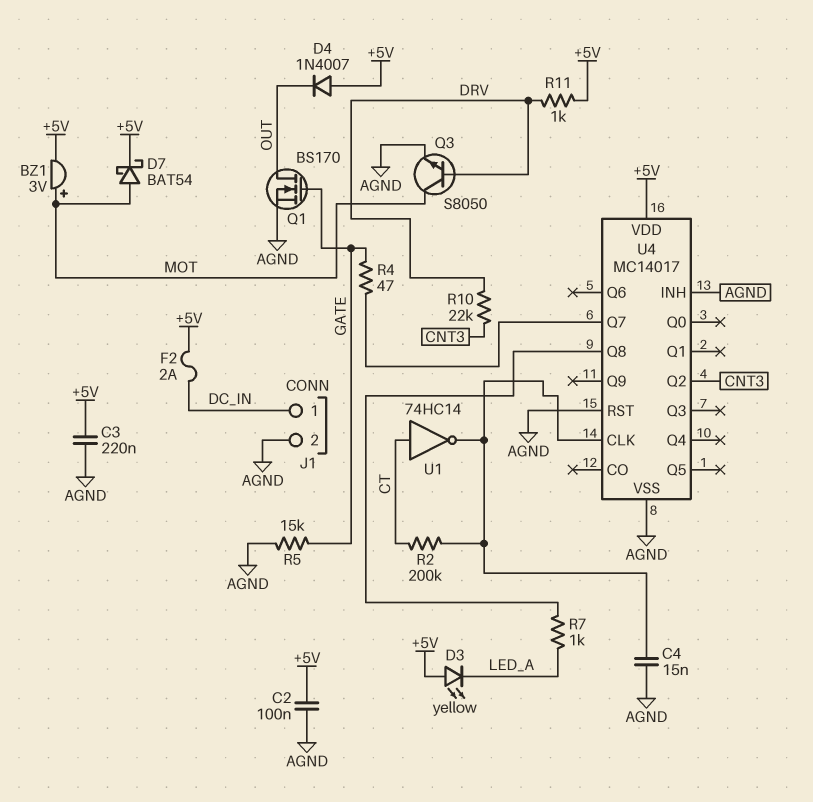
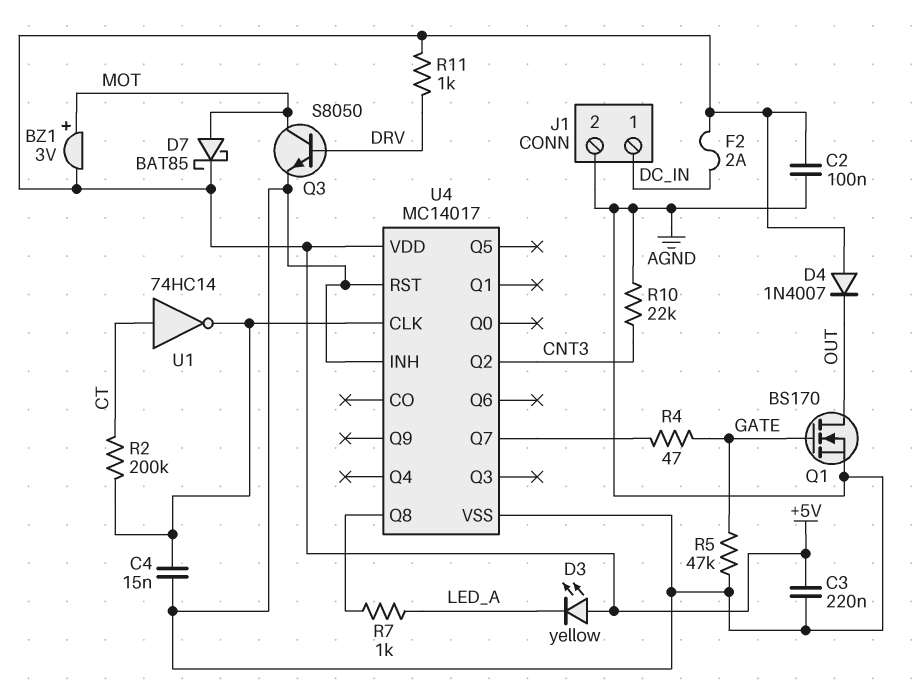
D7: schottky BAT54 (A MOT, K +5V) -> schottky BAT85 (A MOT, K +5V)
R5: 15k (AGND, GATE) -> 47k (AGND, GATE)
R10: 22k (CNT3, DRV) -> 22k (AGND, CNT3)

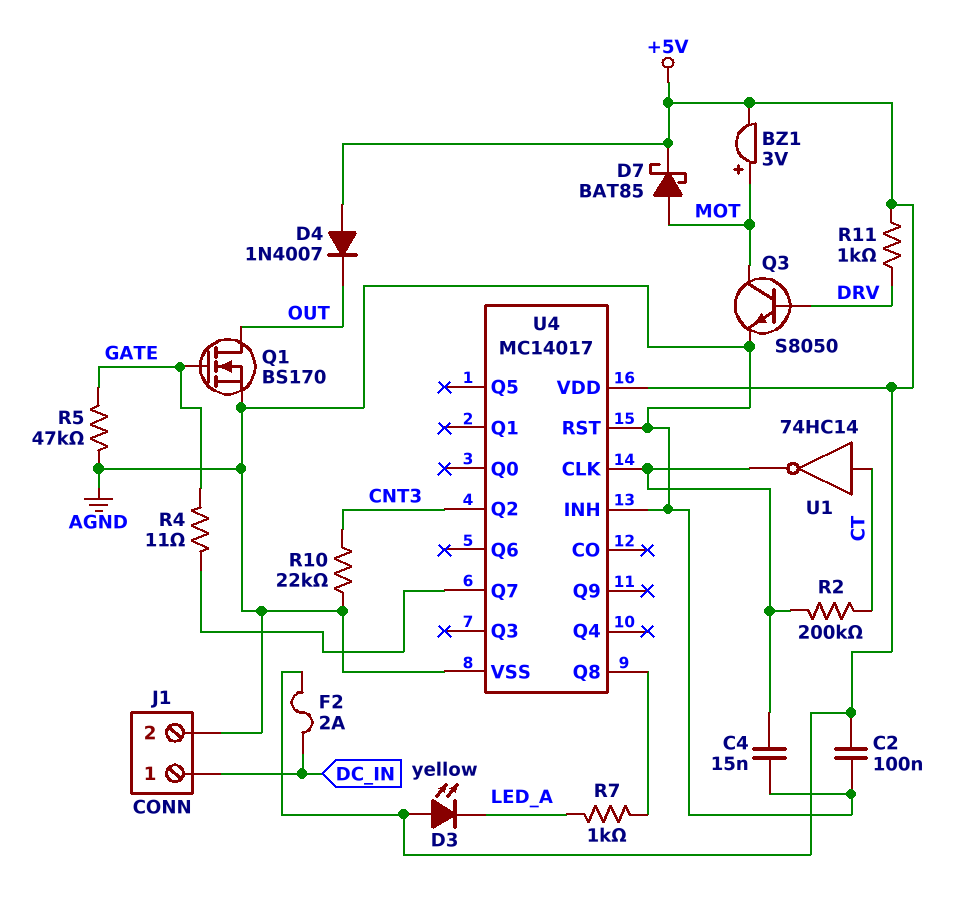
C3: 220nF (+5V, AGND) -> none
R4: 47 (GATE, U4/Q7) -> 11 (GATE, U4/Q7)

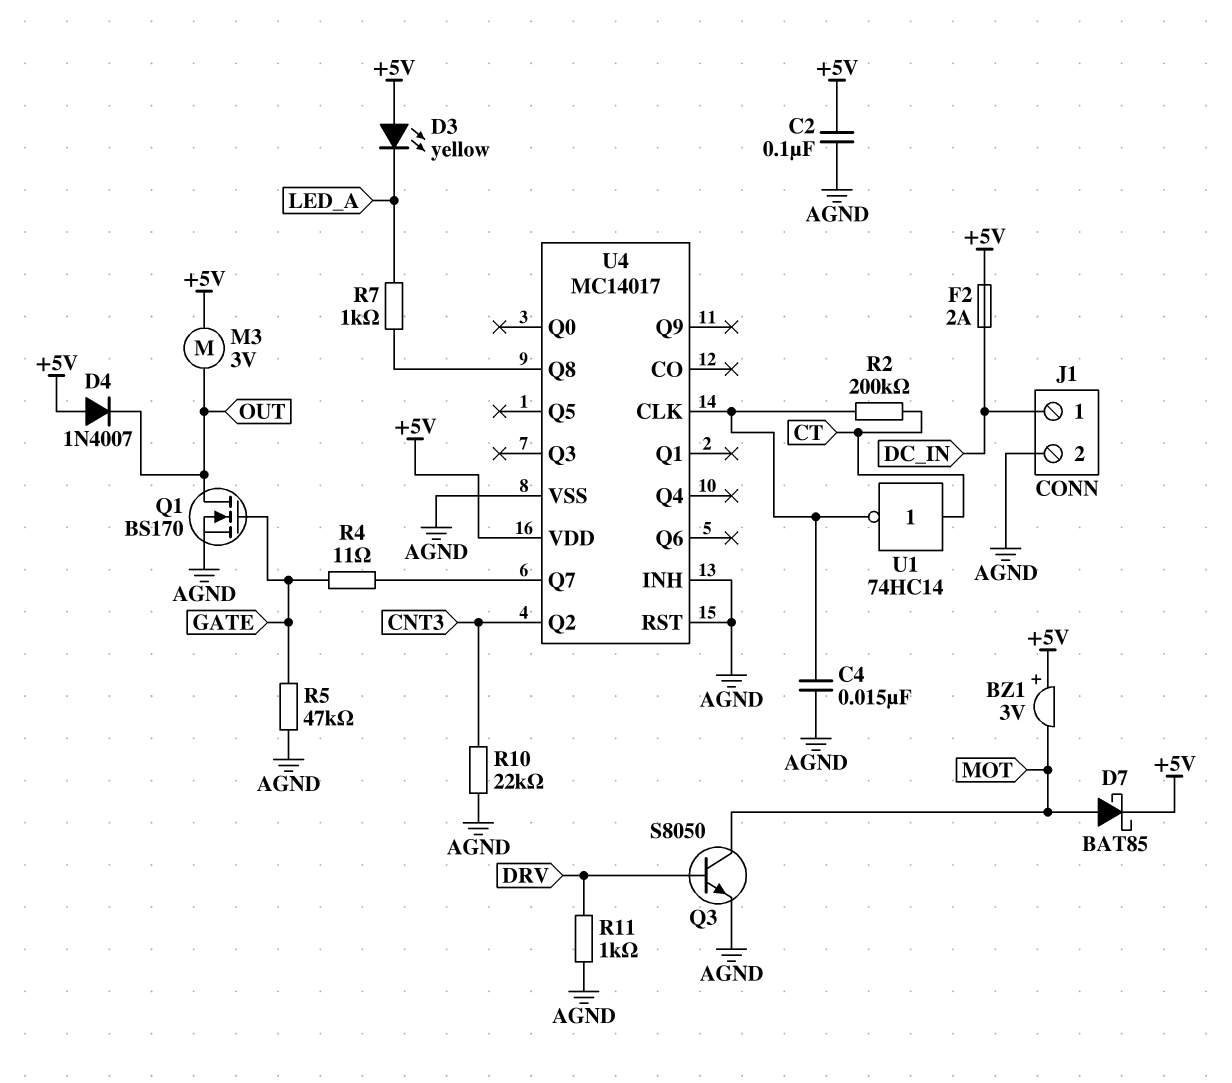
BZ1: buzzer 3V (plus MOT, minus +5V) -> buzzer 3V (plus +5V, minus MOT)
M3: none -> motor 3V (+5V, OUT)
R11: 1k (+5V, DRV) -> 1k (AGND, DRV)

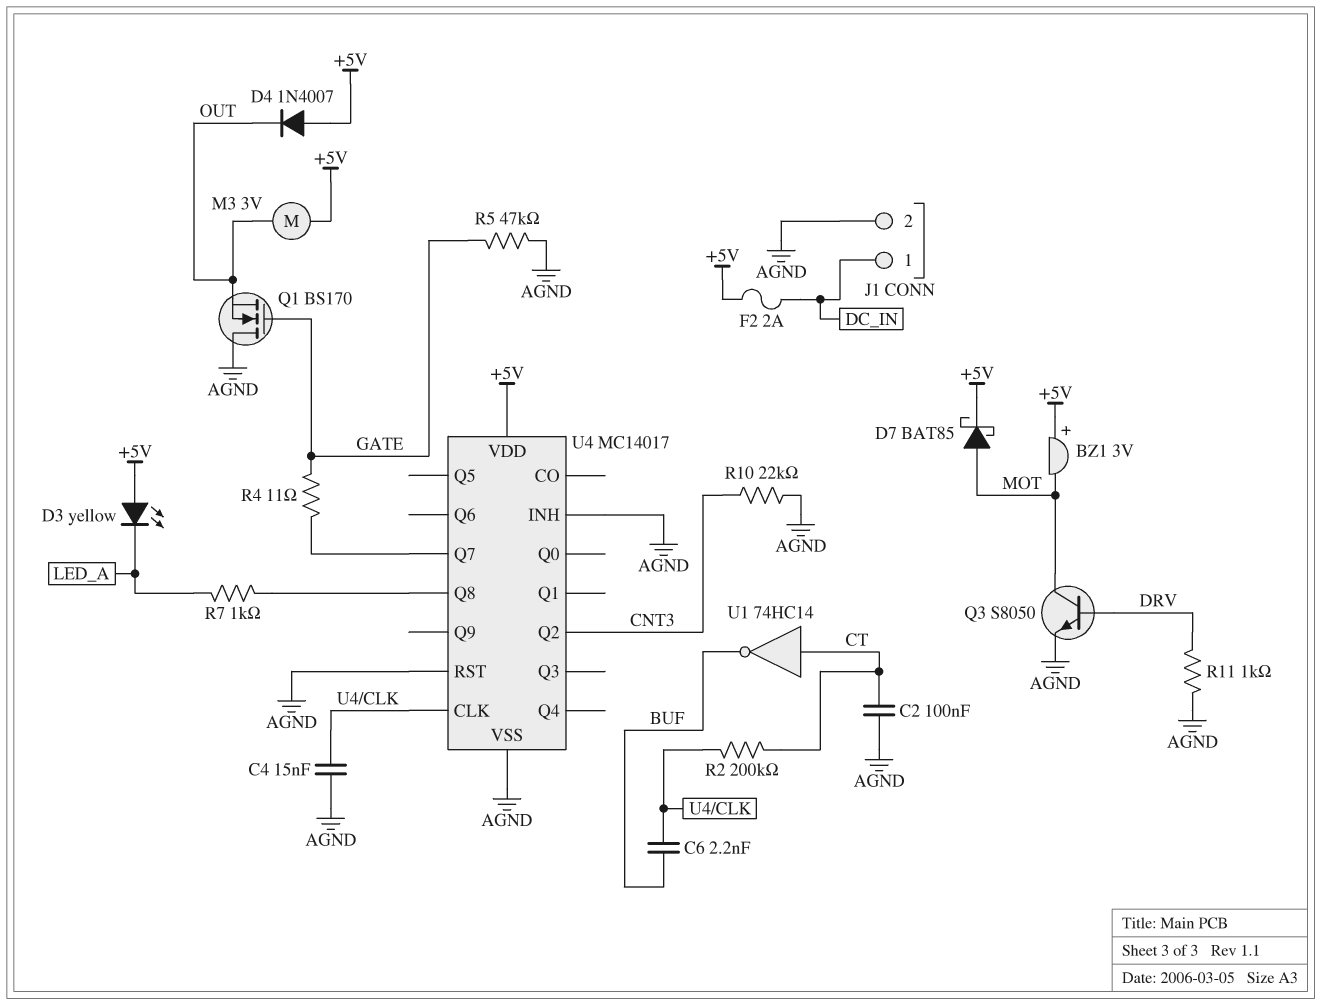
C2: 100nF (+5V, AGND) -> 100nF (AGND, CT)
C6: none -> 2.2nF (BUF, U4/CLK)
Q1: NMOS BS170 (G GATE, D OUT, S AGND) -> NMOS BS170 (G GATE, D AGND, S OUT)
U1: NOT 74HC14 (in CT, out U4/CLK) -> NOT 74HC14 (in CT, out BUF)

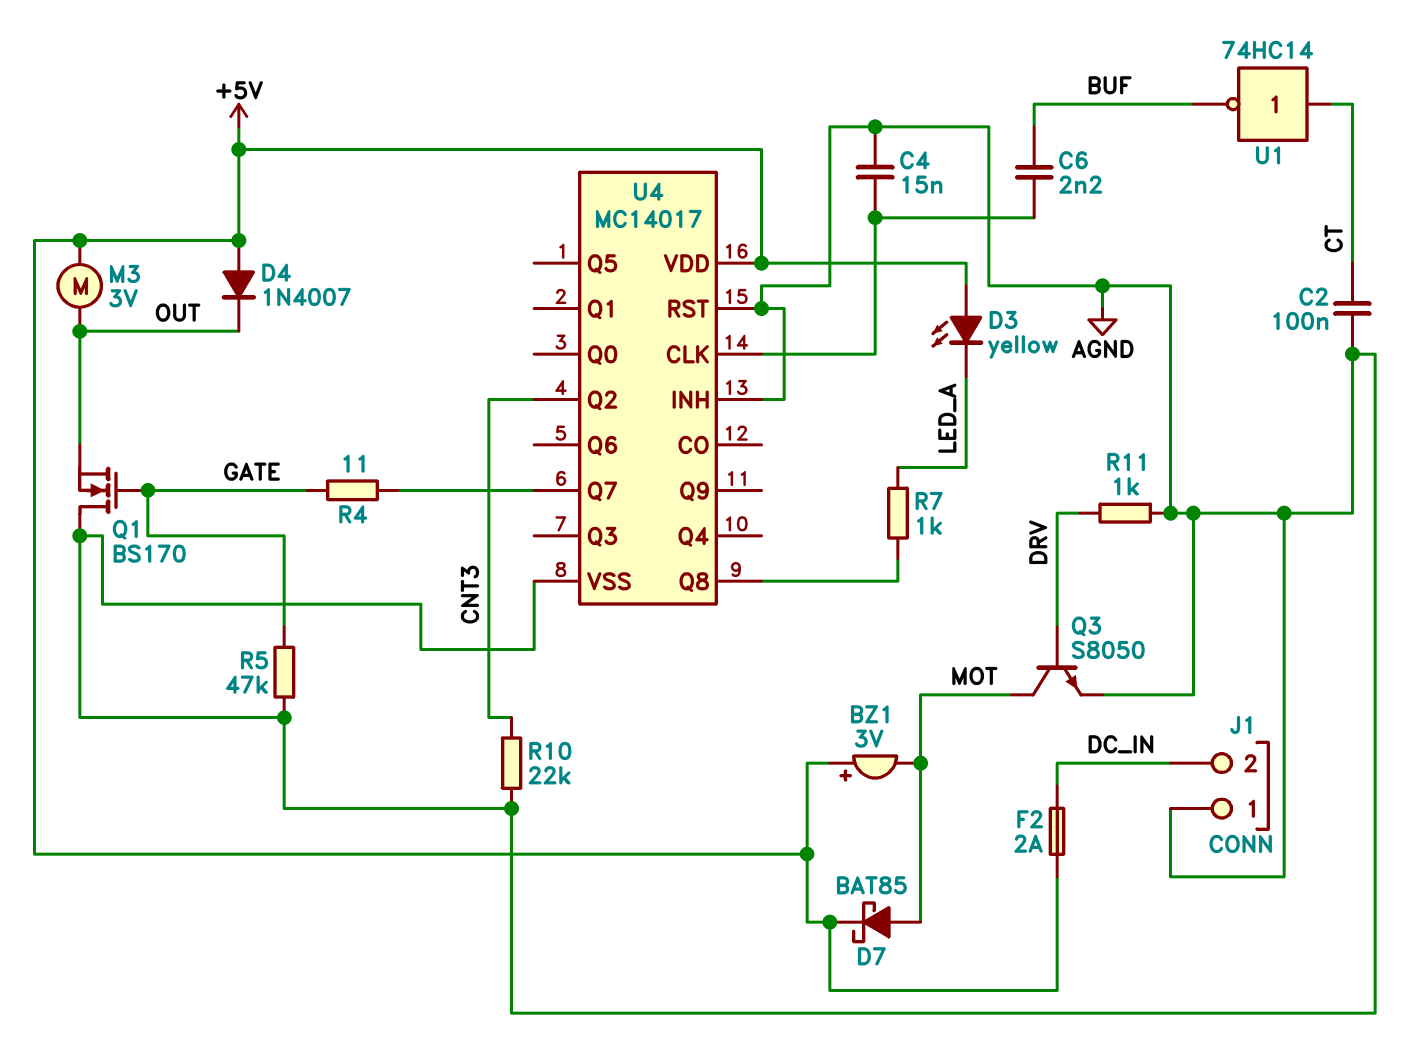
J1 pin 1: DC_IN -> AGND
J1 pin 2: AGND -> DC_IN
R2: 200k (CT, U4/CLK) -> none

